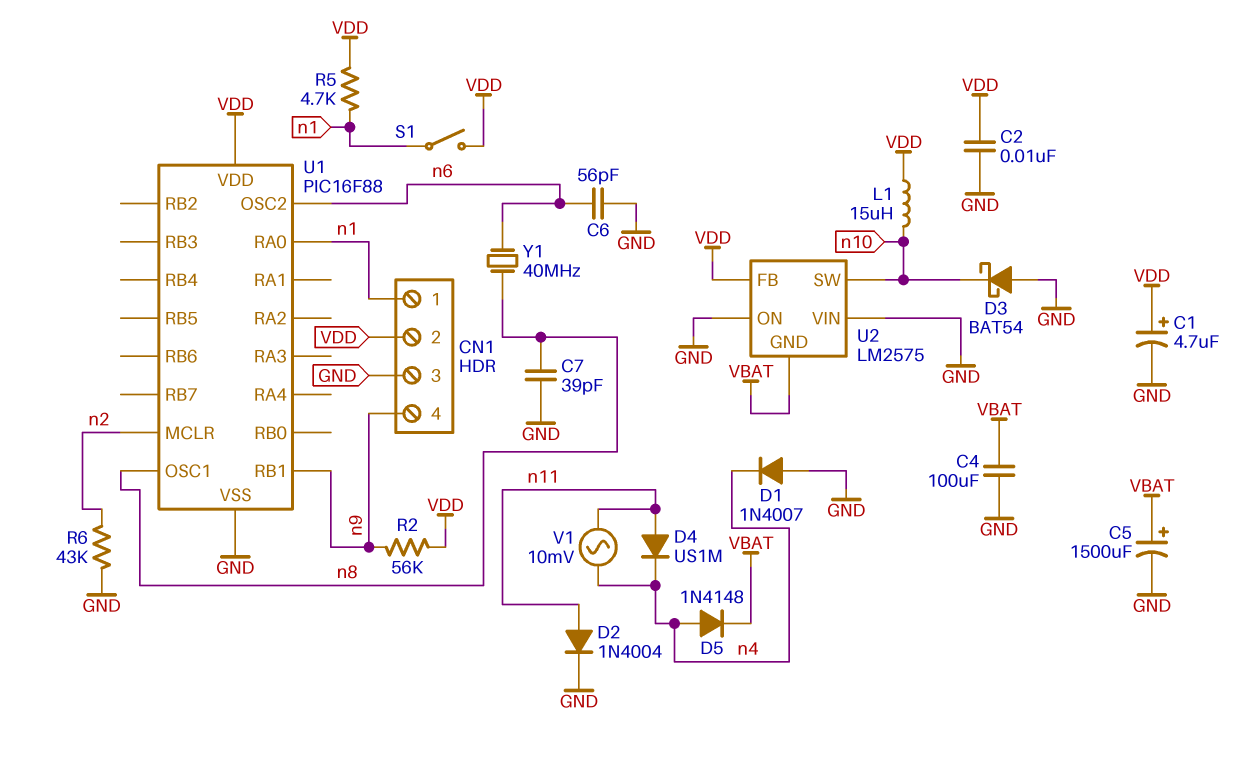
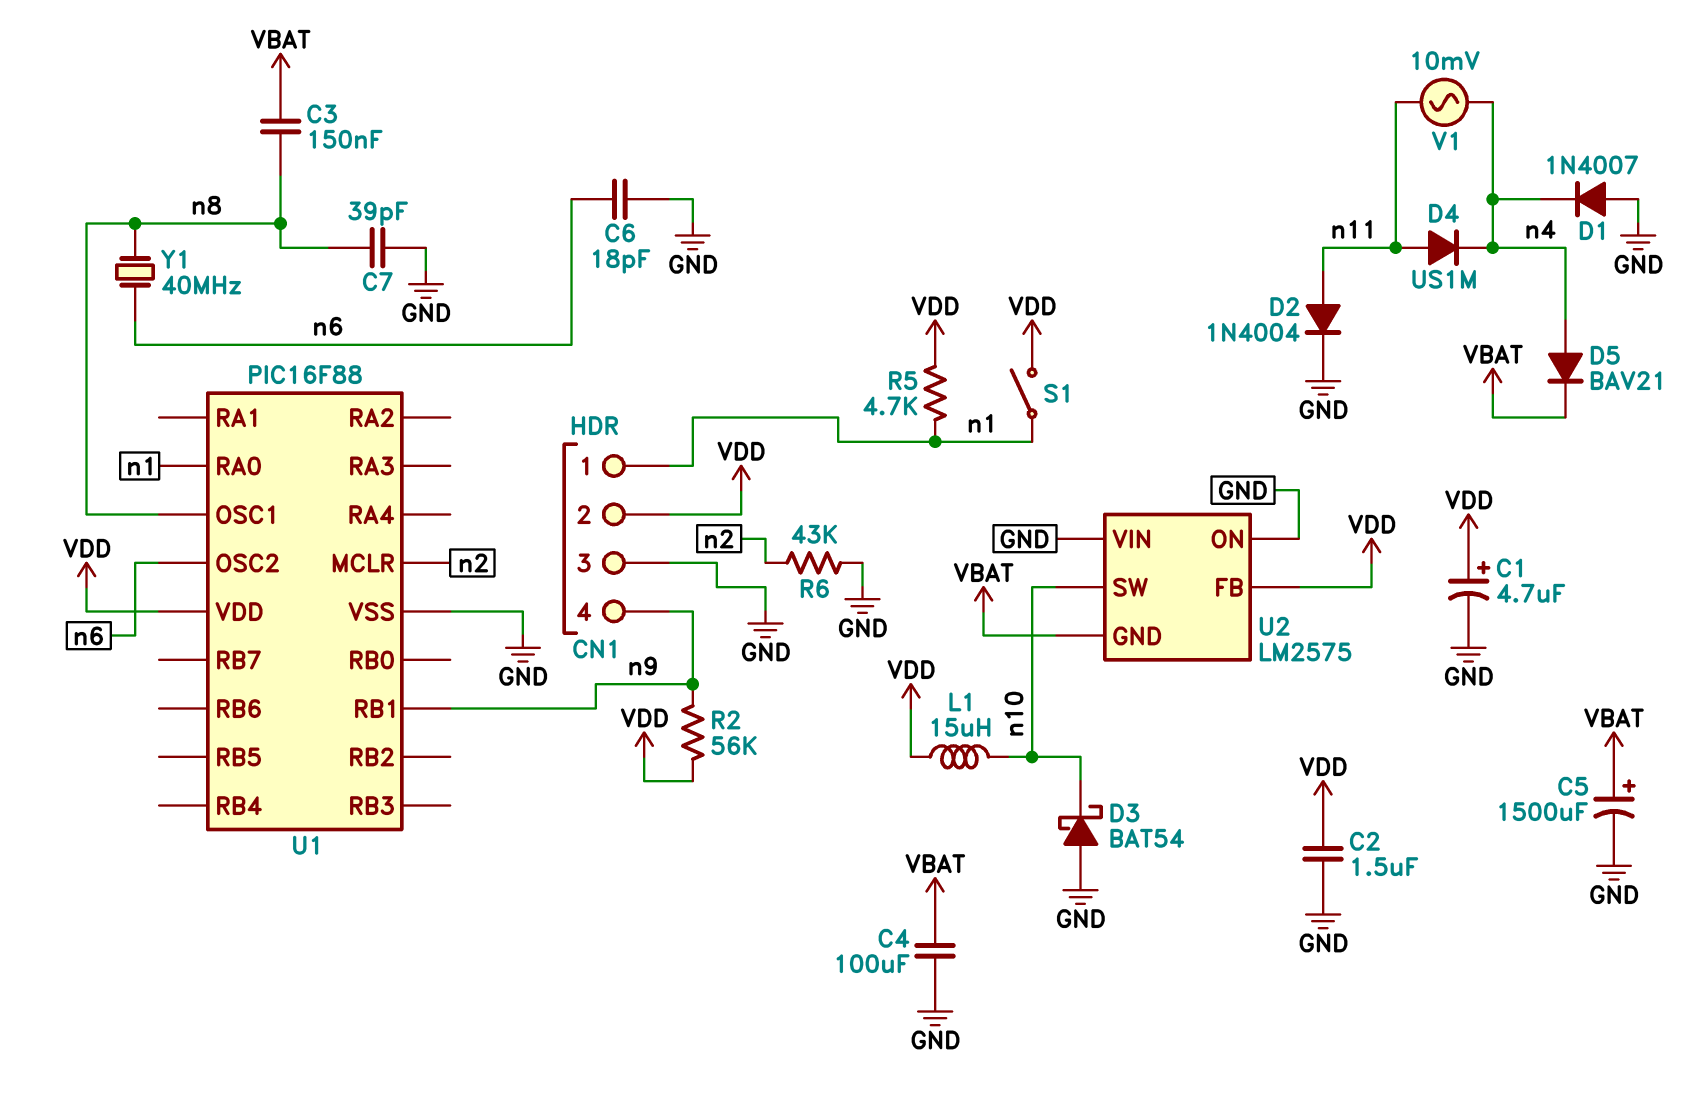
C2: 10nF (GND, VDD) -> 1.5uF (GND, VDD)
C3: none -> 150nF (VBAT, n8)
C6: 56pF (GND, n6) -> 18pF (GND, n6)
D5: diode 1N4148 (A n4, K VBAT) -> diode BAV21 (A n4, K VBAT)

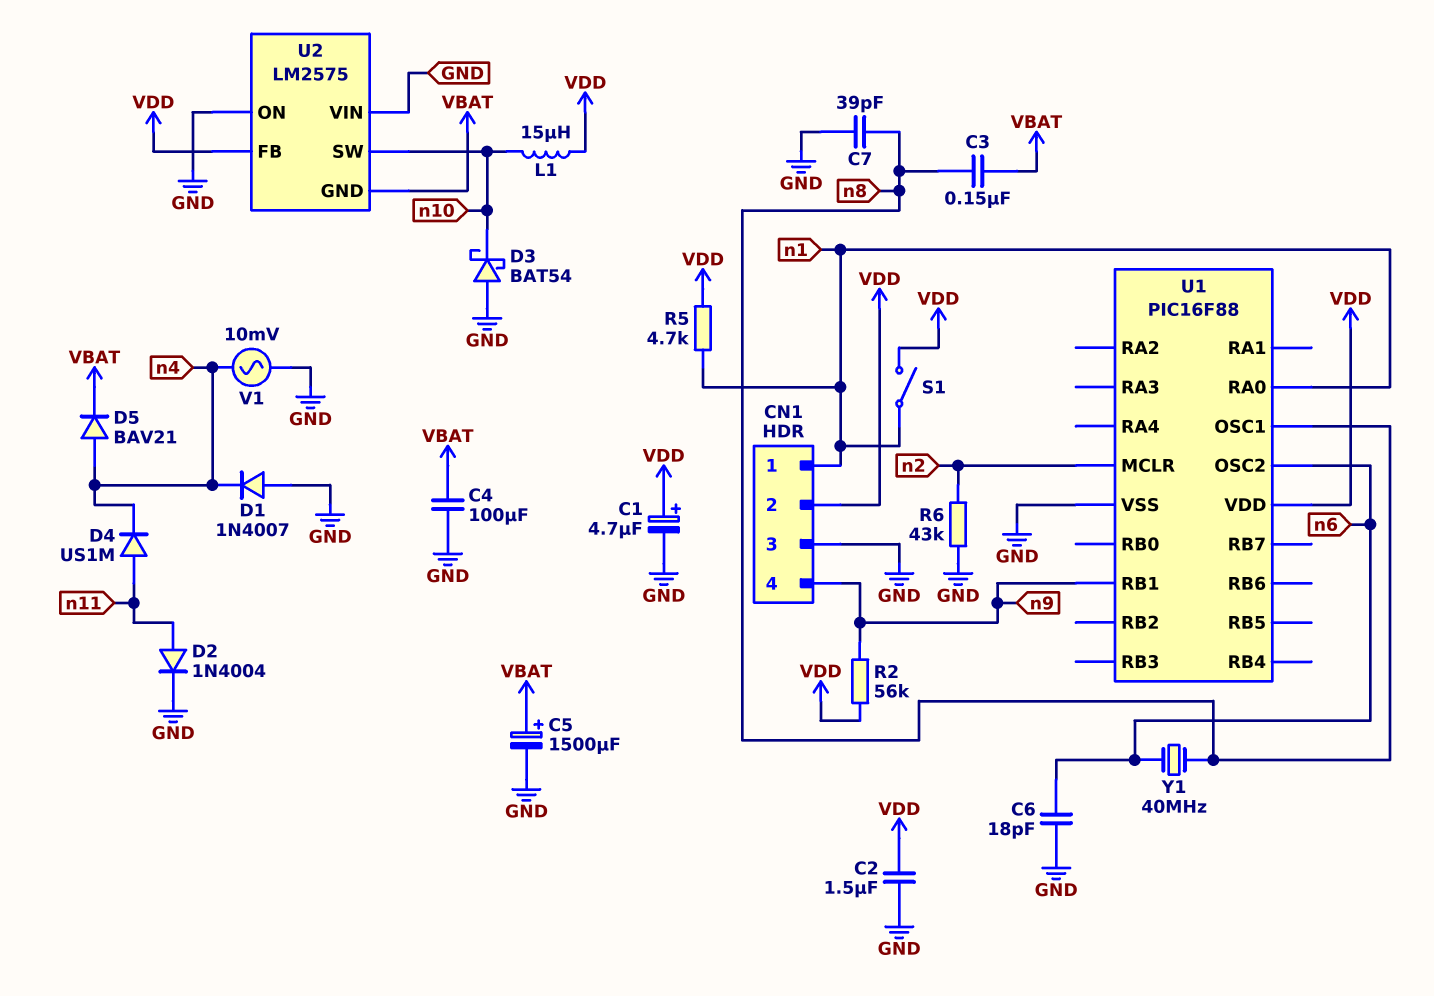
V1: AC 10mV (n4, n11) -> AC 10mV (GND, n4)

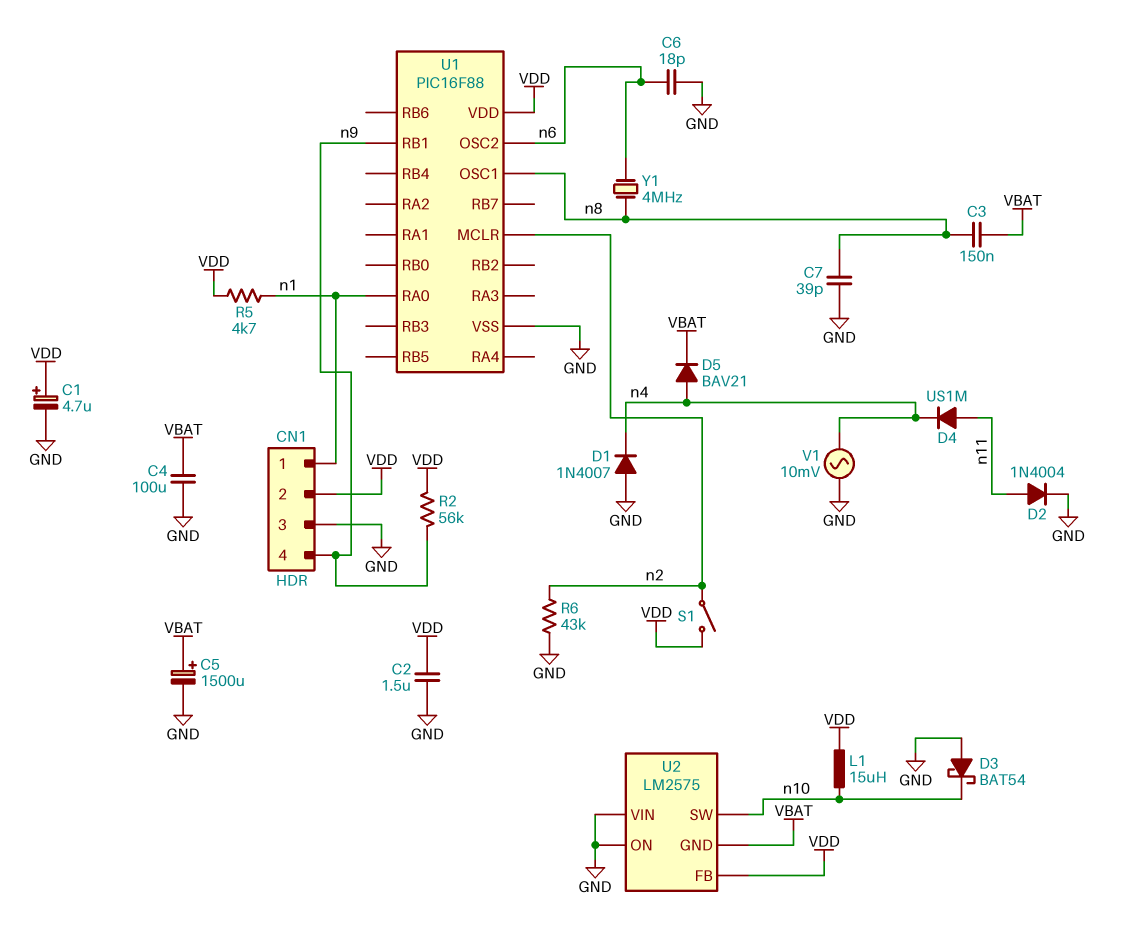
S1: switch (VDD, n1) -> switch (VDD, n2)
Y1: 40MHz (n6, n8) -> 4MHz (n6, n8)

